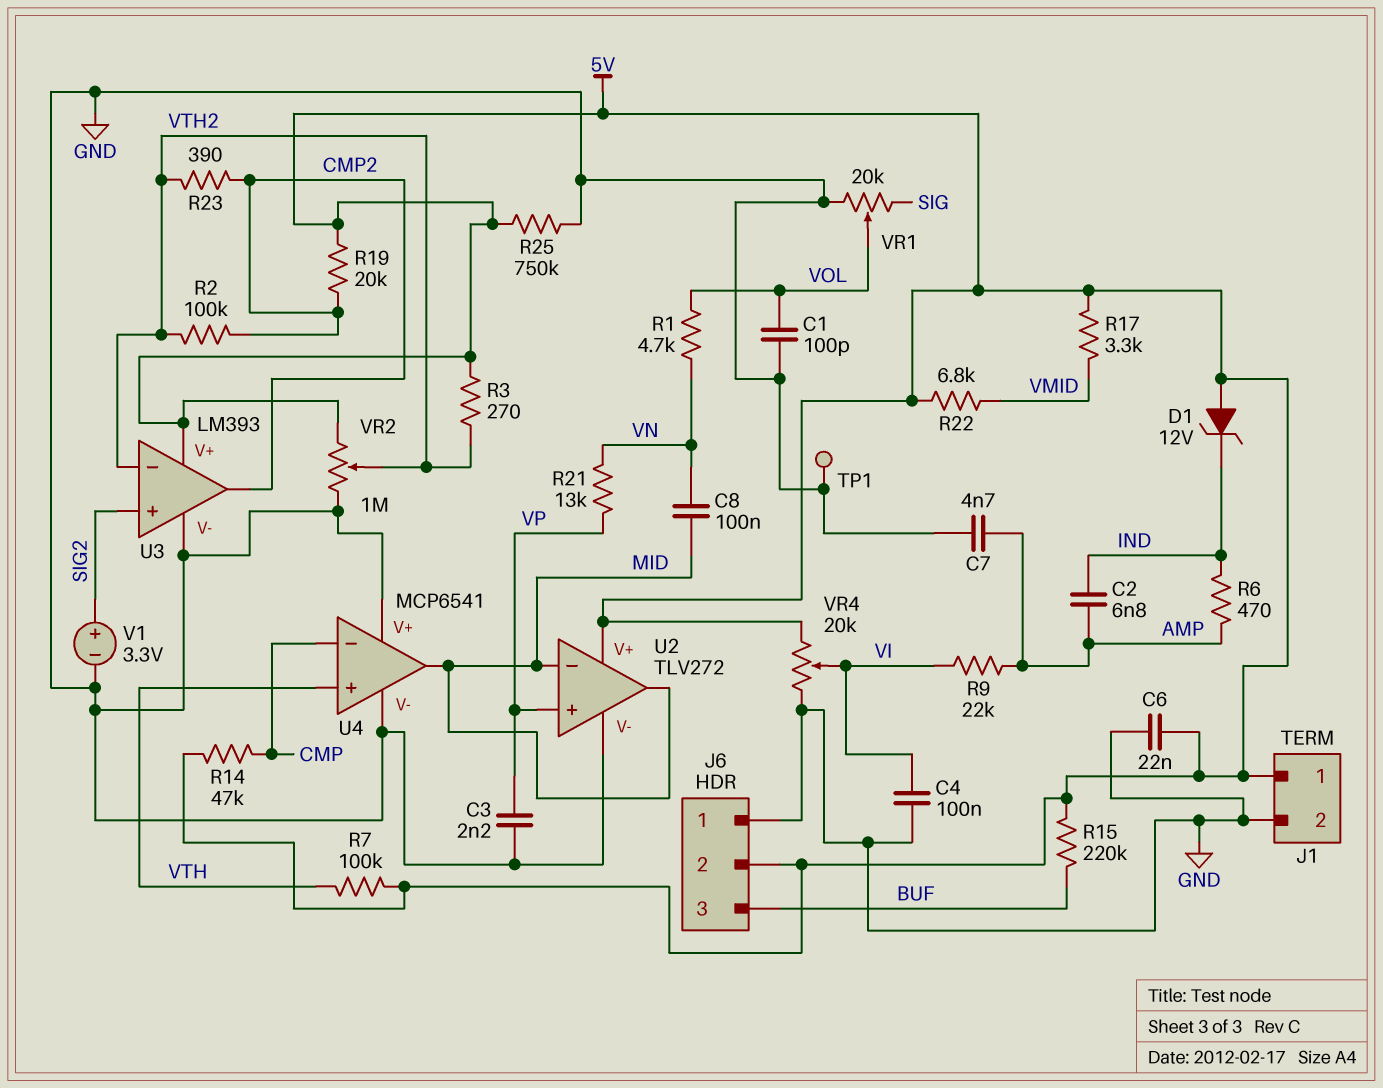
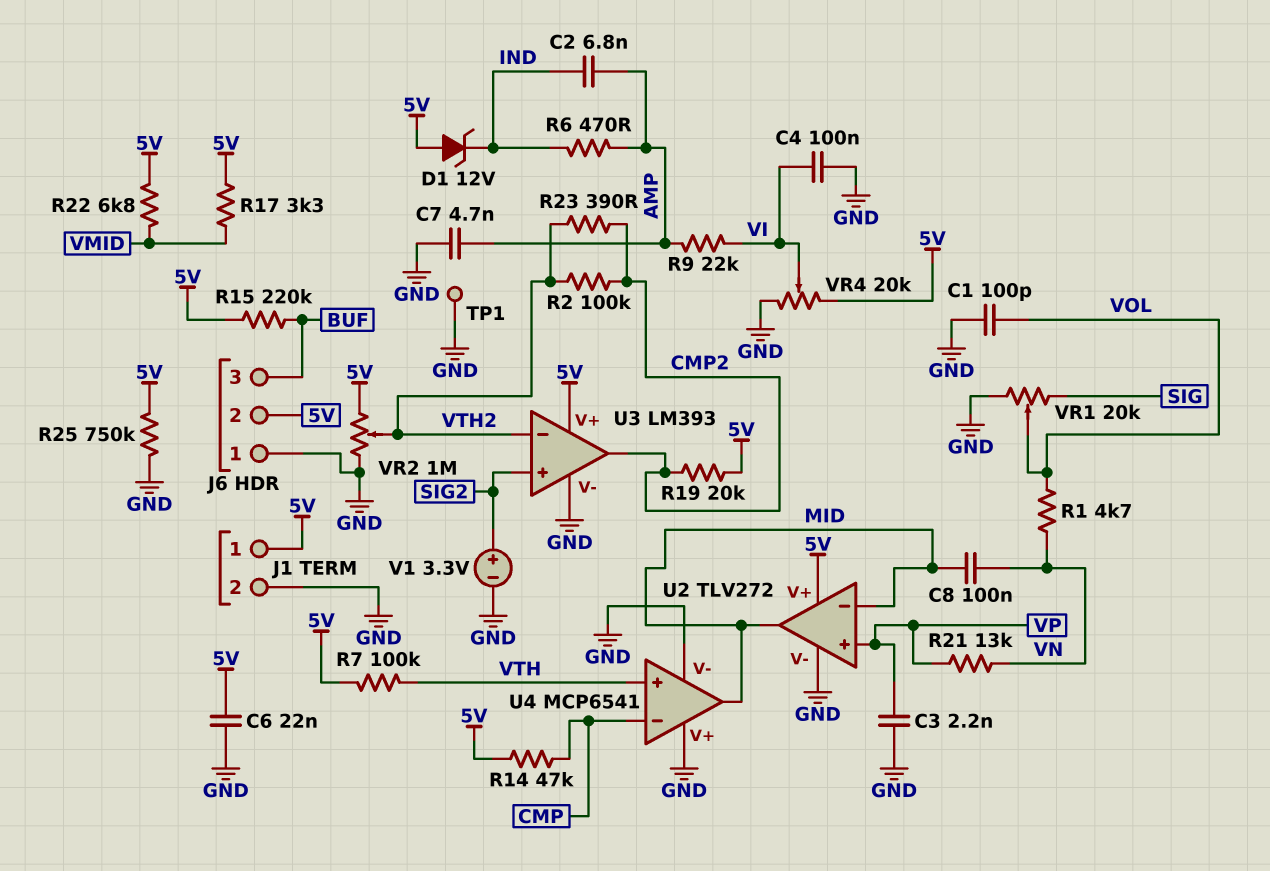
R3: 270 (5V, VTH2) -> none

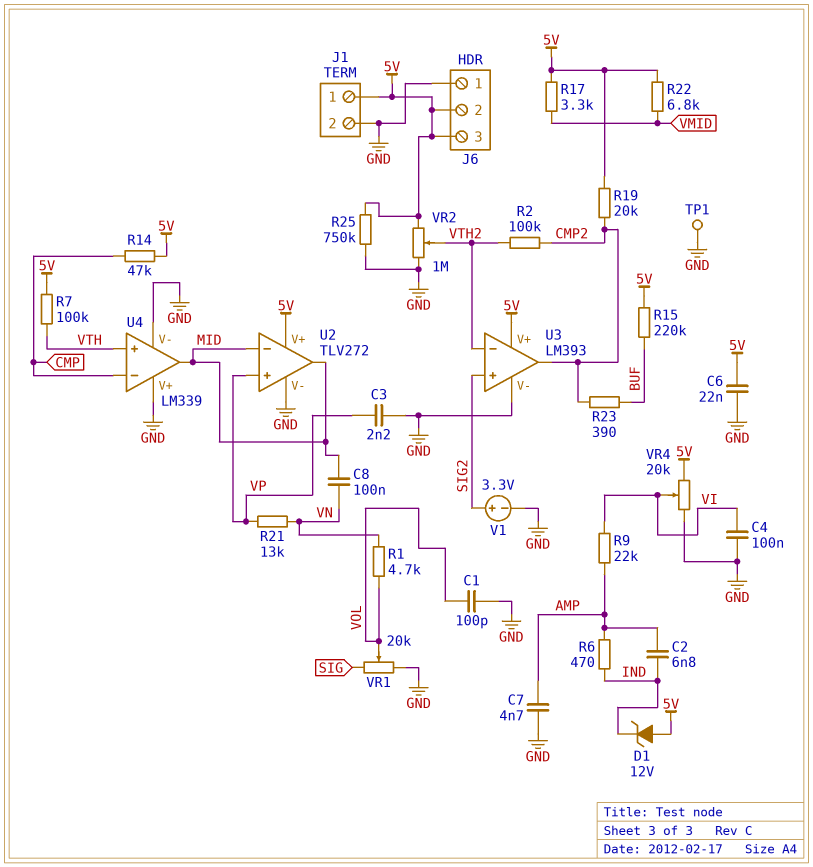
J6 pin 3: BUF -> 5V
R23: 390 (CMP2, VTH2) -> 390 (BUF, CMP2)
U4: MCP6541 -> LM339

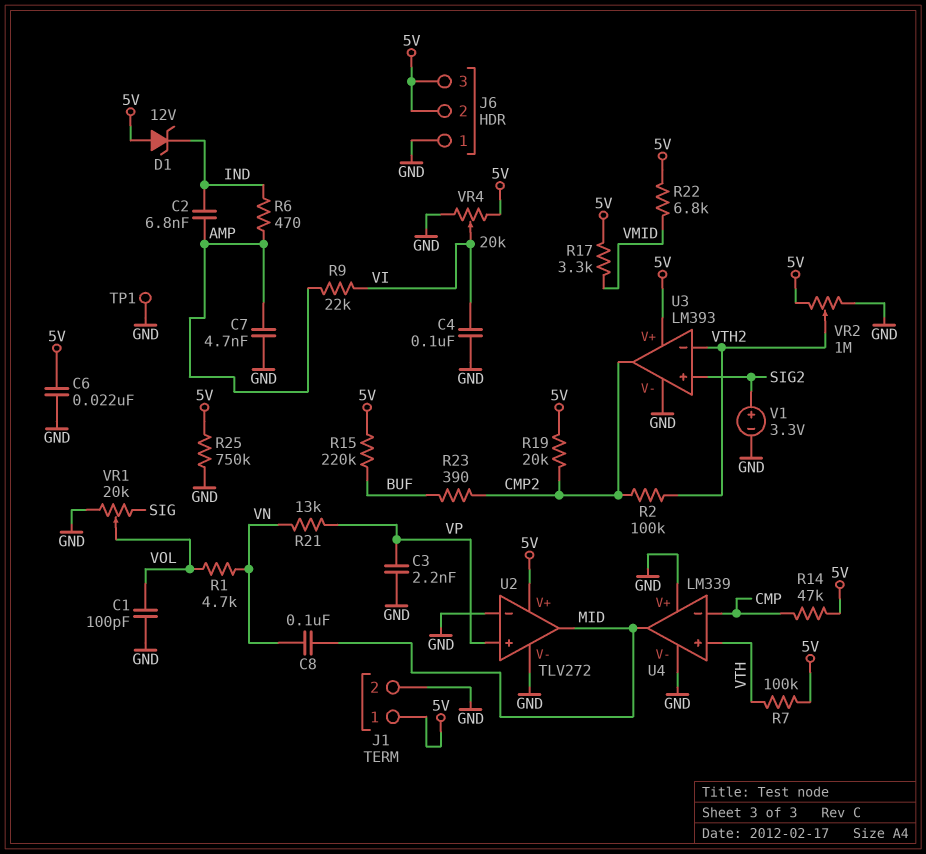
U2 pin in-: MID -> GND

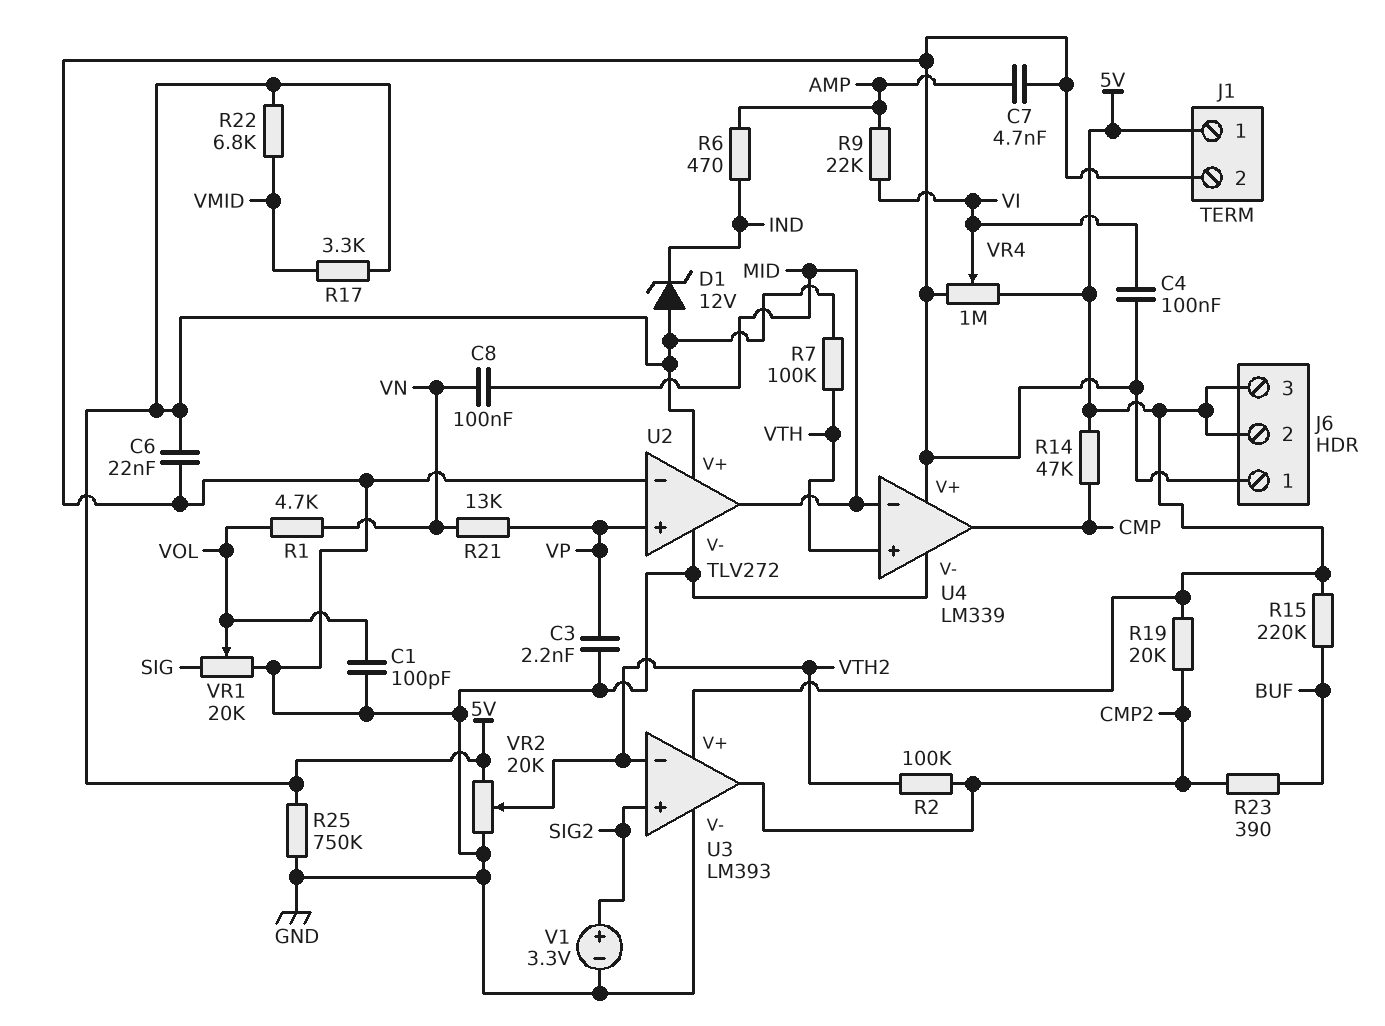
C2: 6.8nF (AMP, IND) -> none
TP1: test point (GND) -> none
U4 pin in-: CMP -> MID
U4 pin out: MID -> CMP
VR2: 1M (5V, GND, wiper VTH2) -> 20k (5V, GND, wiper VTH2)
VR4: 20k (5V, GND, wiper VI) -> 1M (5V, GND, wiper VI)

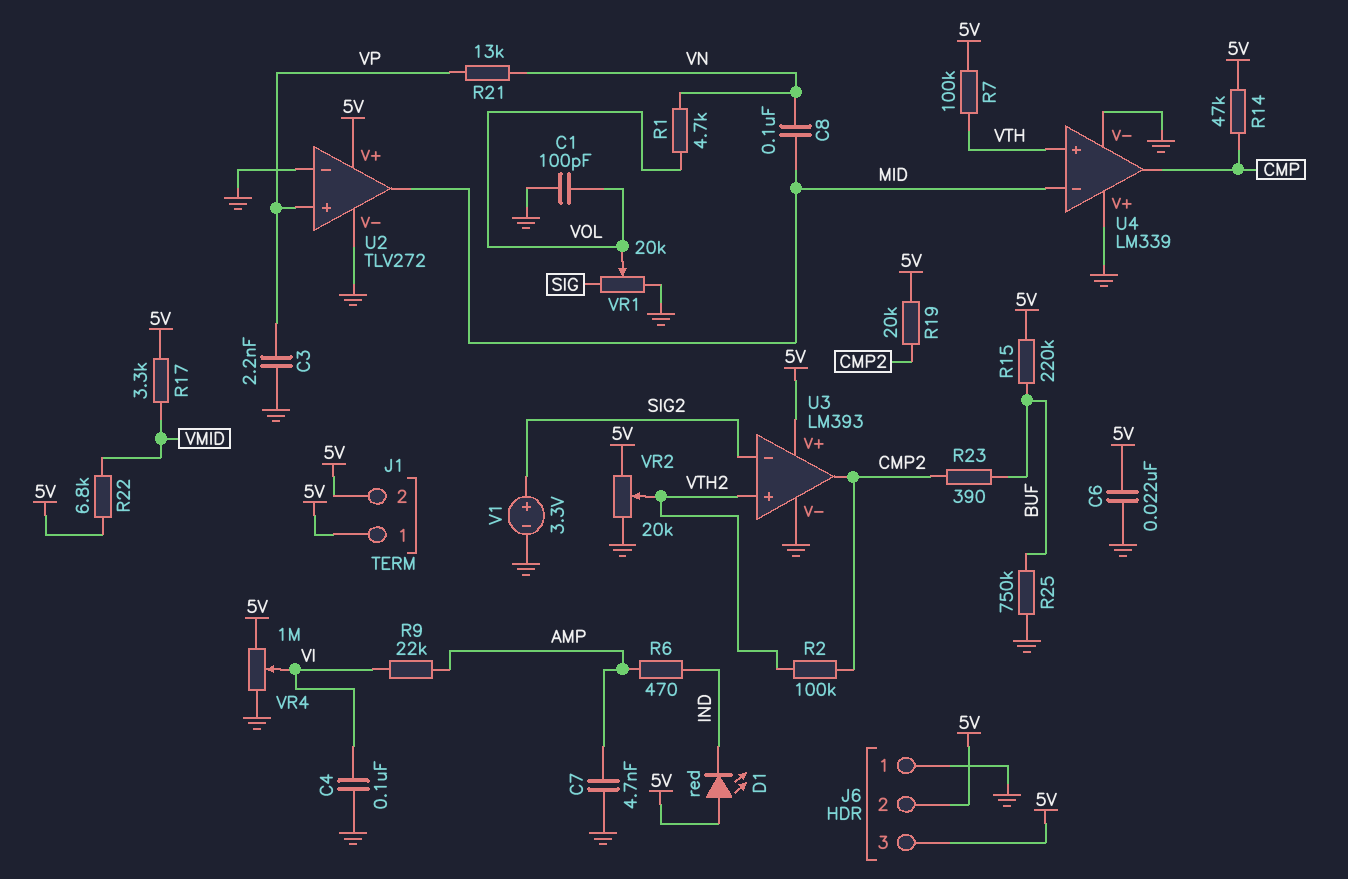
D1: zener 12V (A 5V, K IND) -> LED red (A 5V, K IND)
J1 pin 2: GND -> 5V
R25: 750k (5V, GND) -> 750k (BUF, GND)
U3 pin in+: SIG2 -> VTH2
U3 pin in-: VTH2 -> SIG2

